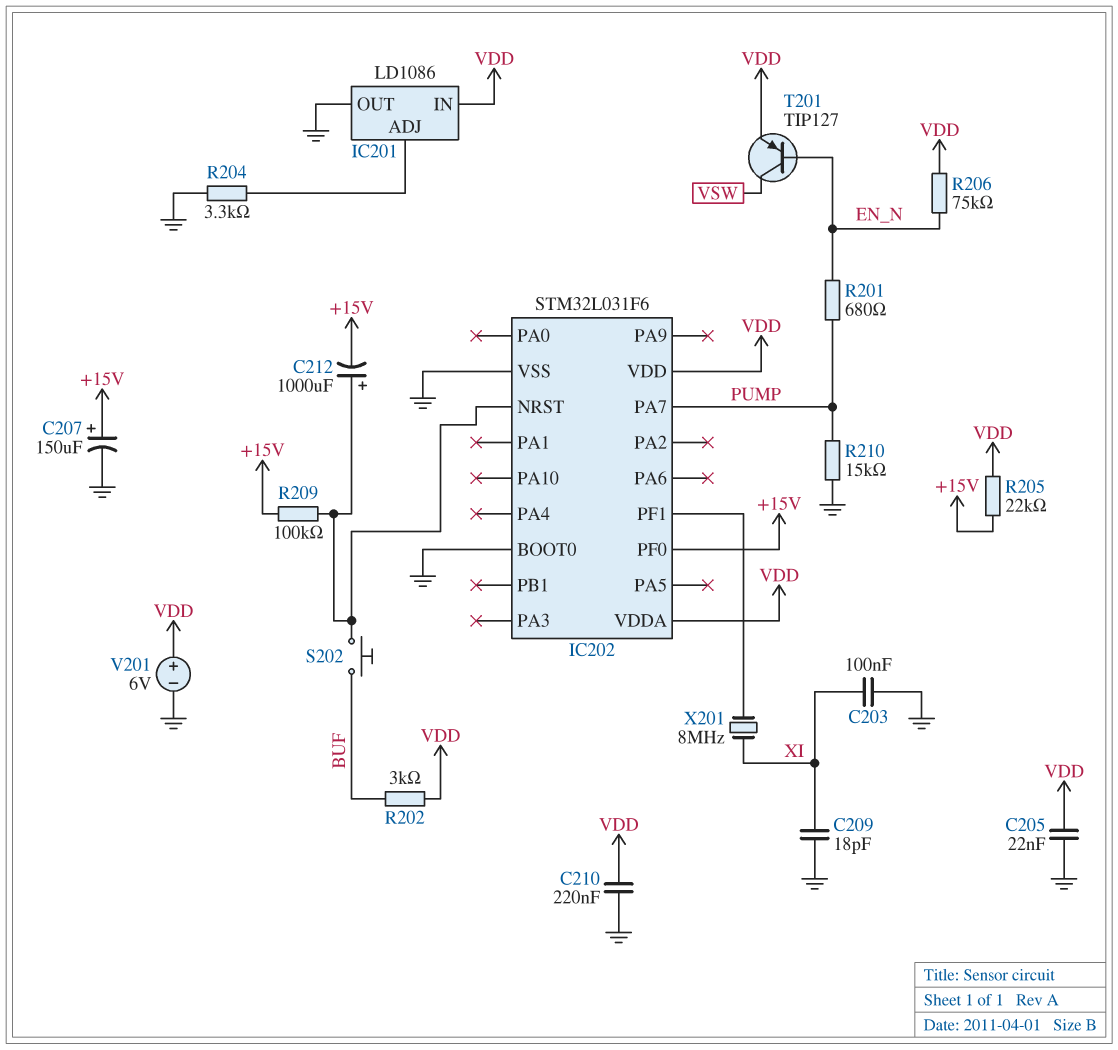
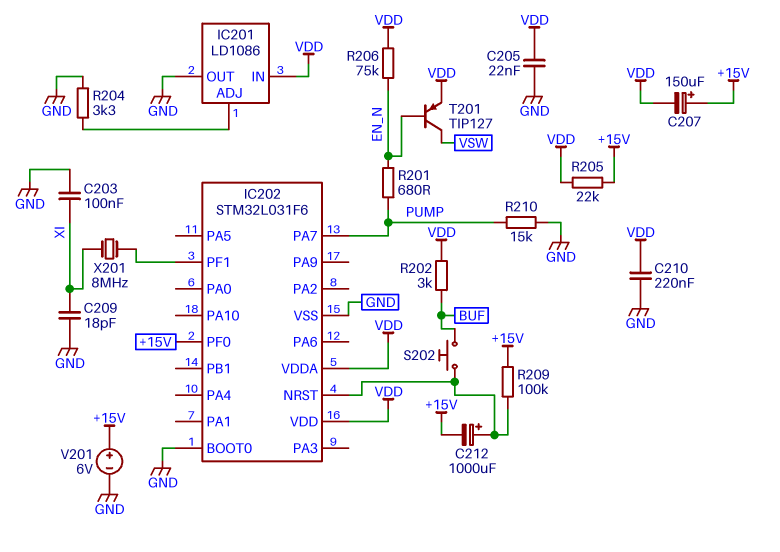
C207: 150uF (plus +15V, minus GND) -> 150uF (plus +15V, minus VDD)
V201: 6V (plus VDD, minus GND) -> 6V (plus +15V, minus GND)

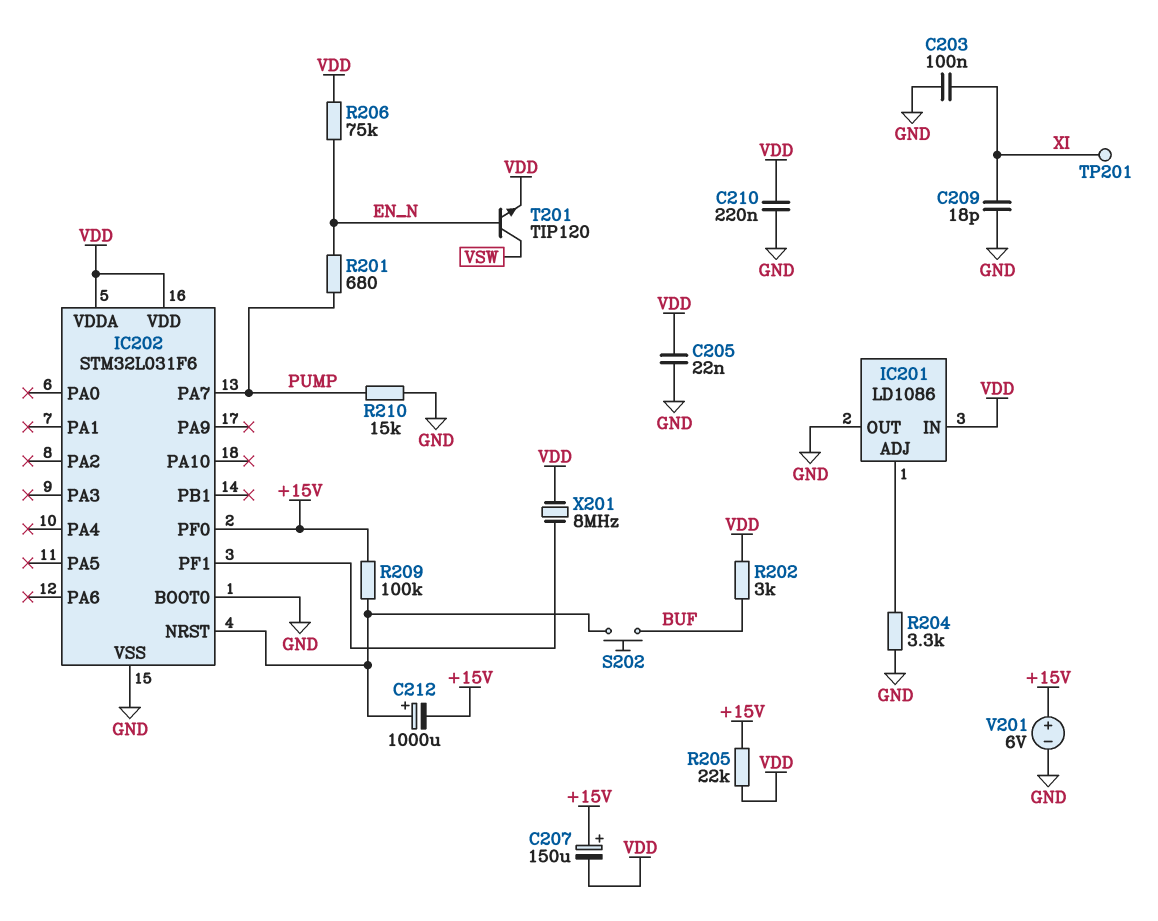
T201: PNP TIP127 (B EN_N, C VSW, E VDD) -> NPN TIP120 (B EN_N, C VSW, E VDD)
TP201: none -> test point (XI)
X201: 8MHz (IC202/PF1, XI) -> 8MHz (IC202/PF1, VDD)

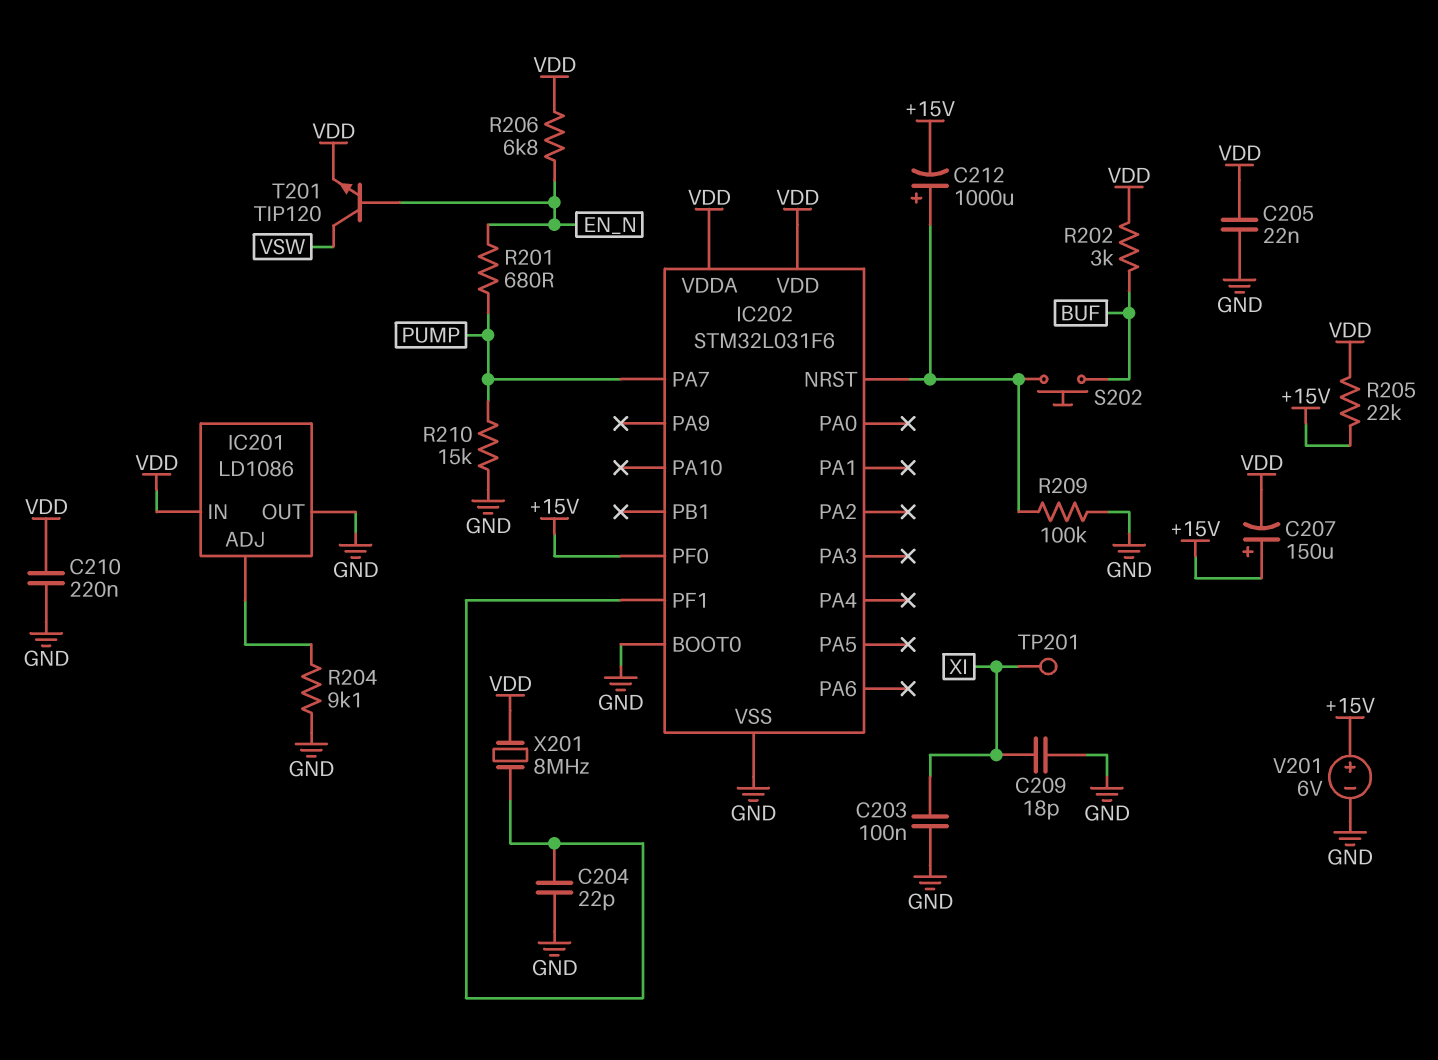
C204: none -> 22pF (GND, IC202/PF1)
R204: 3.3k (GND, IC201/ADJ) -> 9.1k (GND, IC201/ADJ)
R206: 75k (EN_N, VDD) -> 6.8k (EN_N, VDD)
R209: 100k (+15V, IC202/NRST) -> 100k (GND, IC202/NRST)

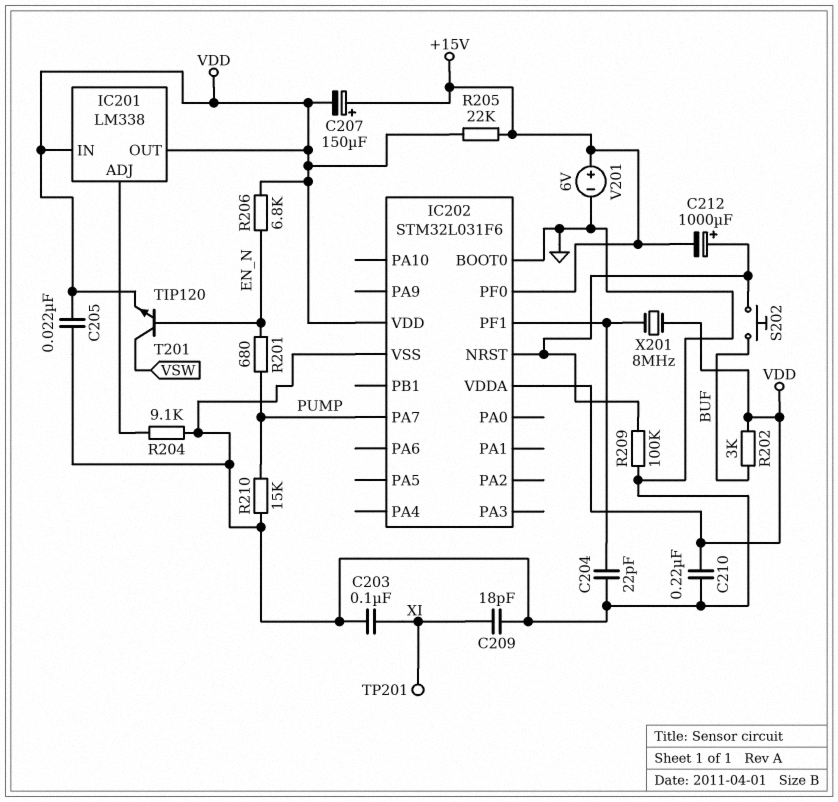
IC201: LD1086 -> LM338
IC201 pin OUT: GND -> VDD

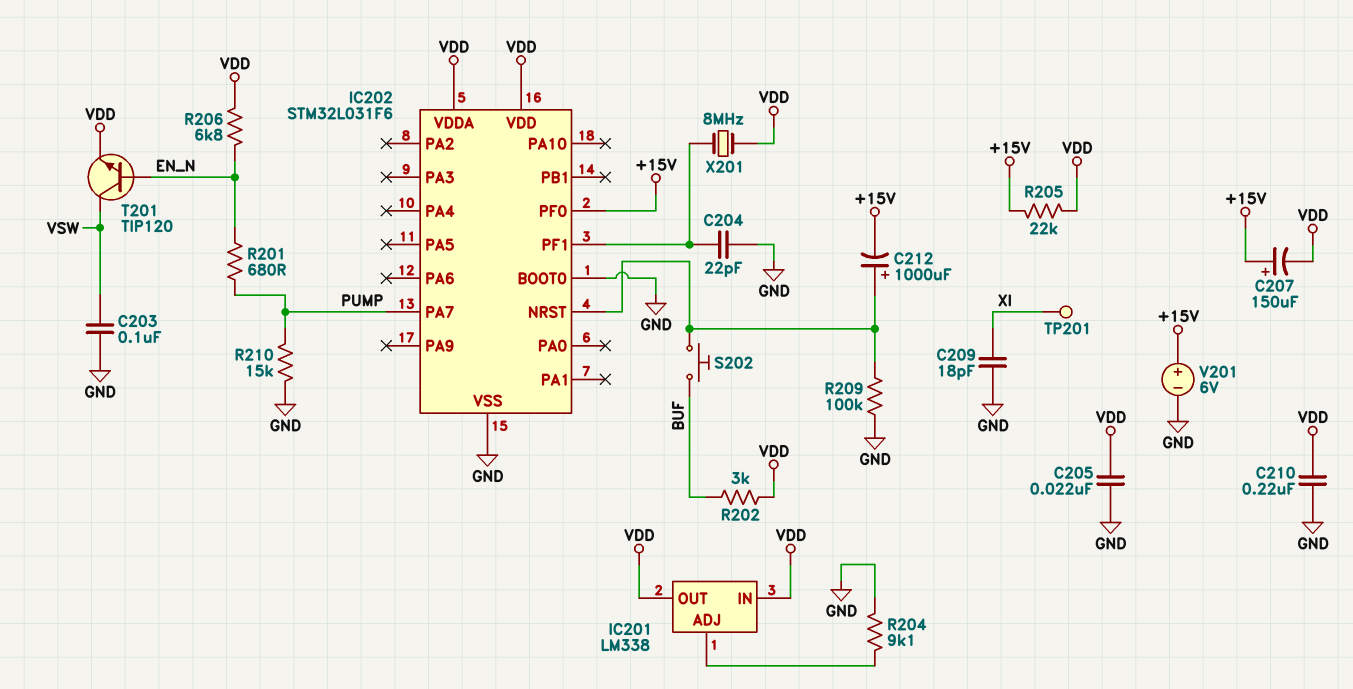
C203: 100nF (GND, XI) -> 100nF (GND, VSW)

